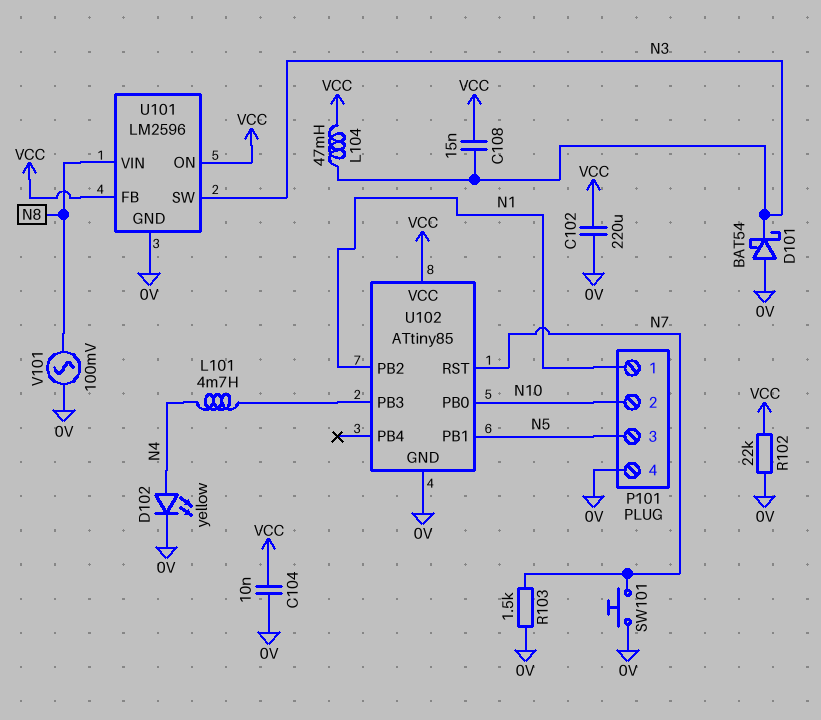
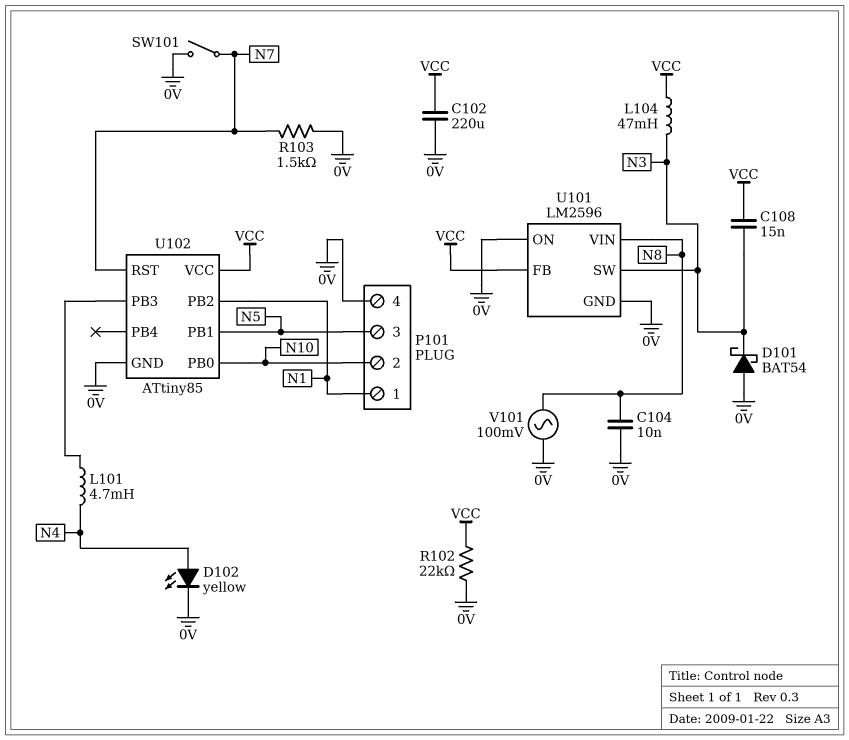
C104: 10nF (0V, VCC) -> 10nF (0V, N8)
SW101: button (0V, N7) -> switch (0V, N7)
U101 pin ON: VCC -> 0V

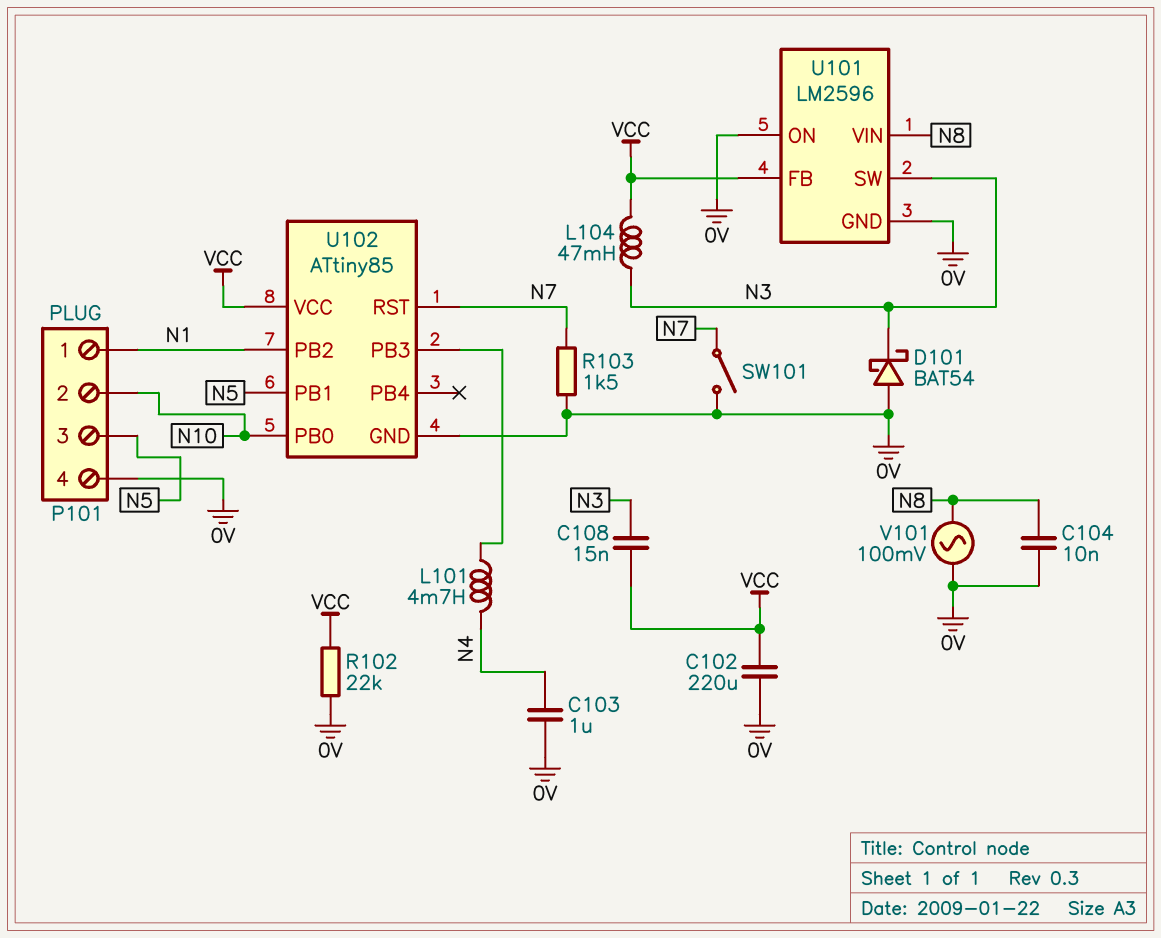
C103: none -> 1uF (0V, N4)
D102: LED yellow (A N4, K 0V) -> none

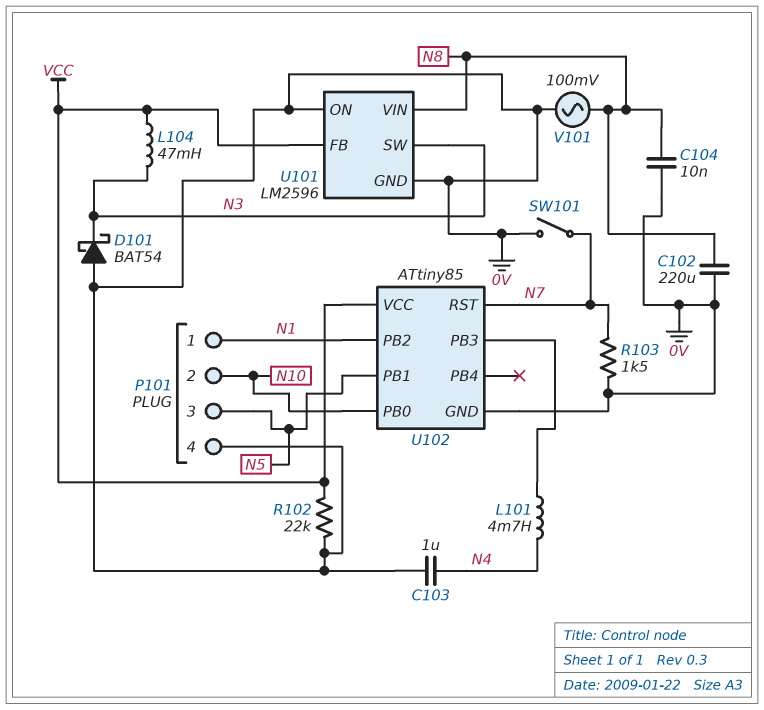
C102: 220uF (0V, VCC) -> 220uF (0V, N8)
C108: 15nF (N3, VCC) -> none

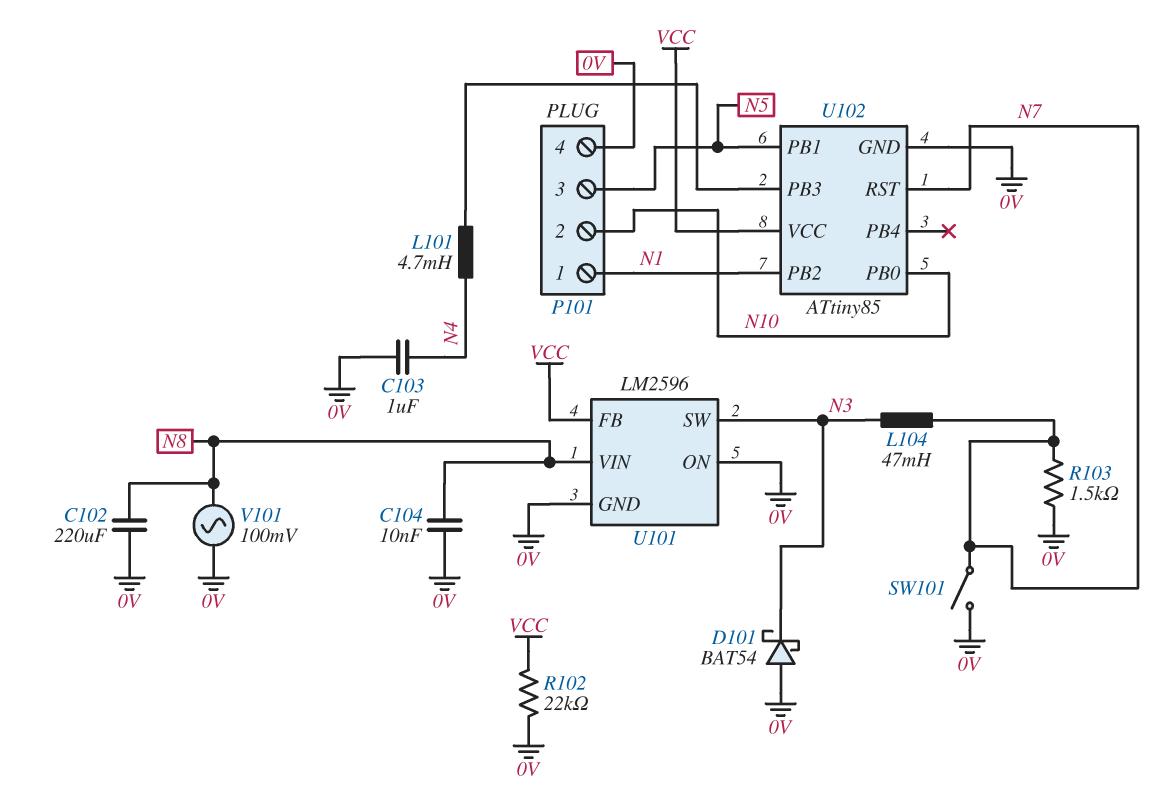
L104: 47mH (N3, VCC) -> 47mH (N3, N7)

